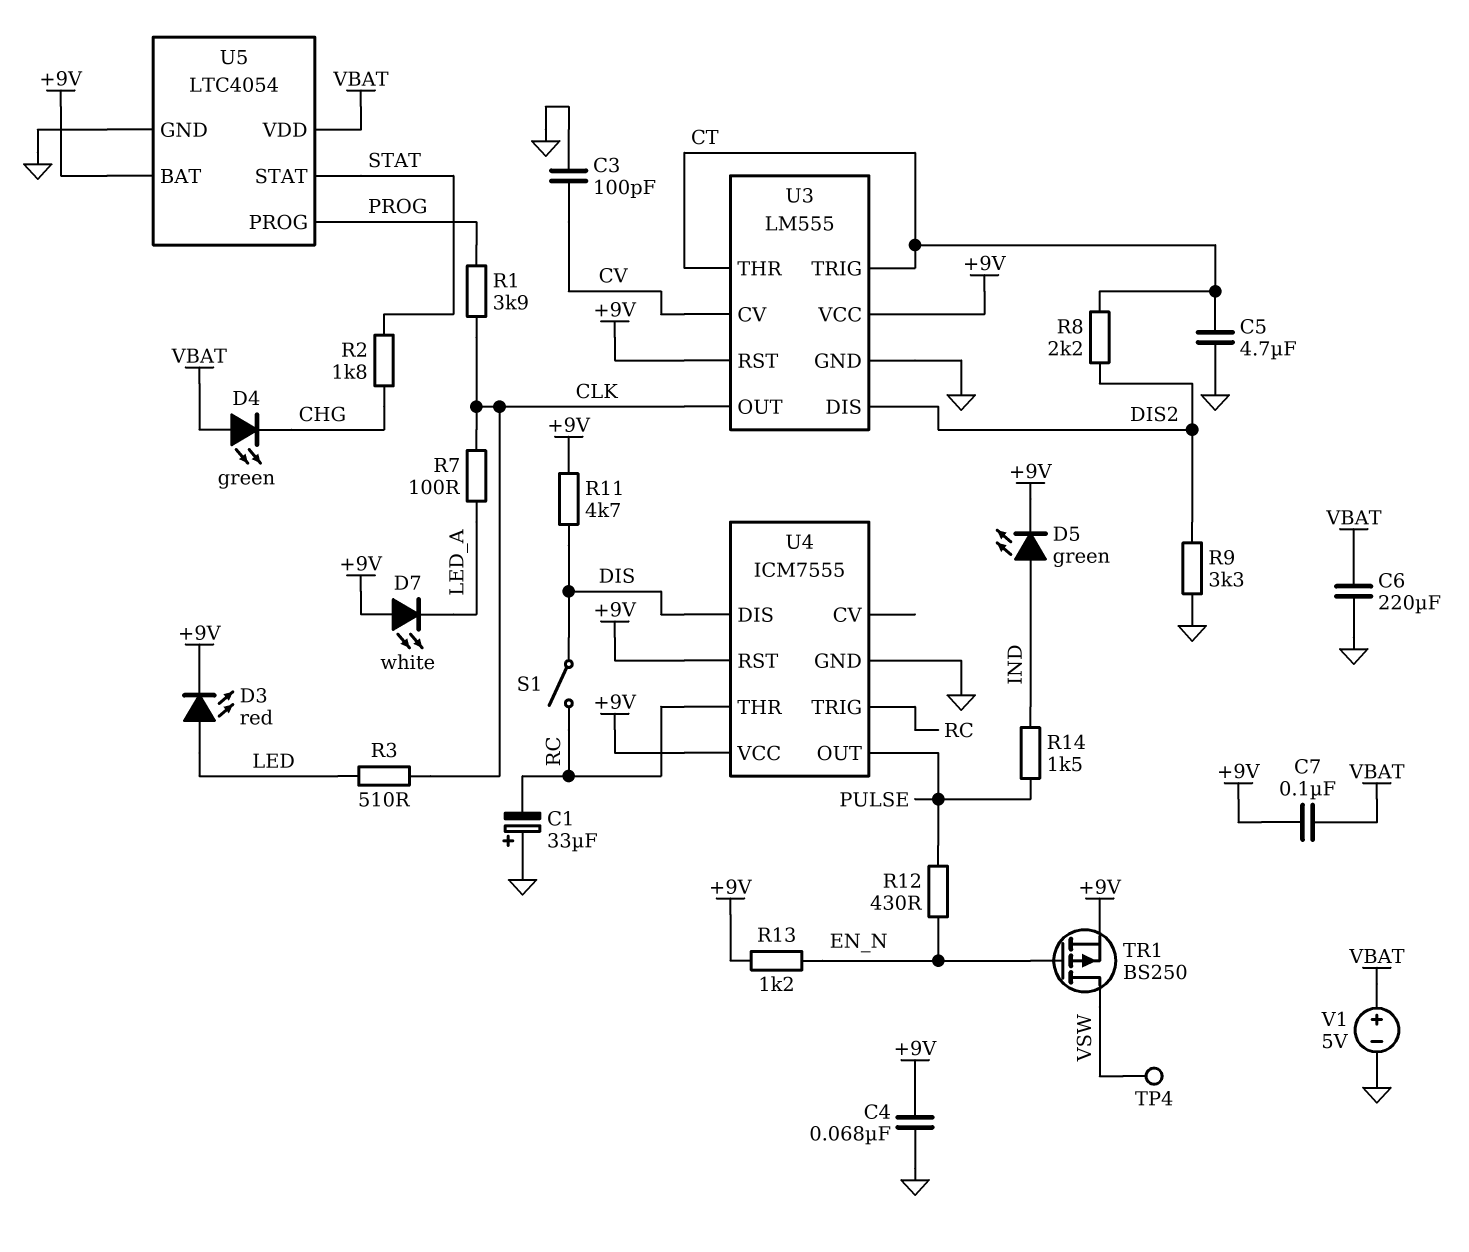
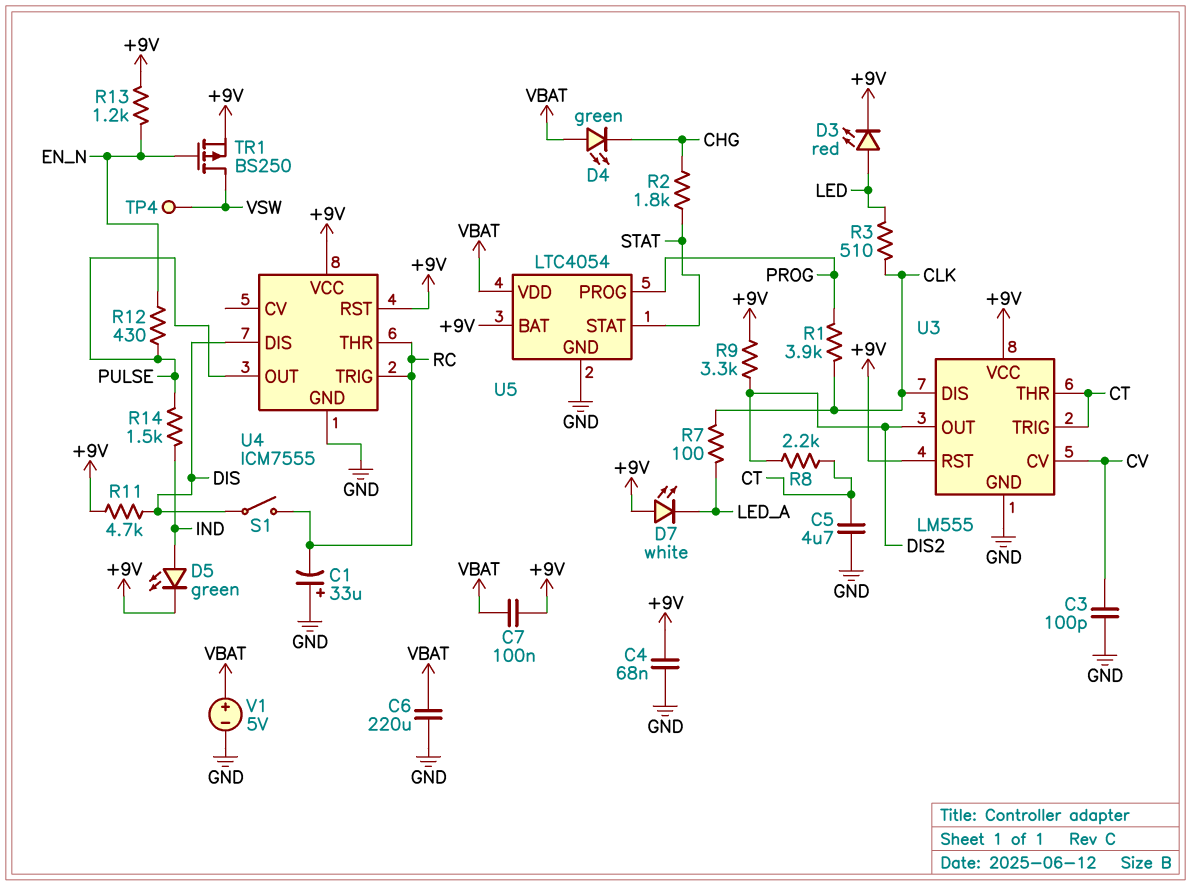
R9: 3.3k (DIS2, GND) -> 3.3k (+9V, DIS2)
U3 pin DIS: DIS2 -> CLK
U3 pin OUT: CLK -> DIS2

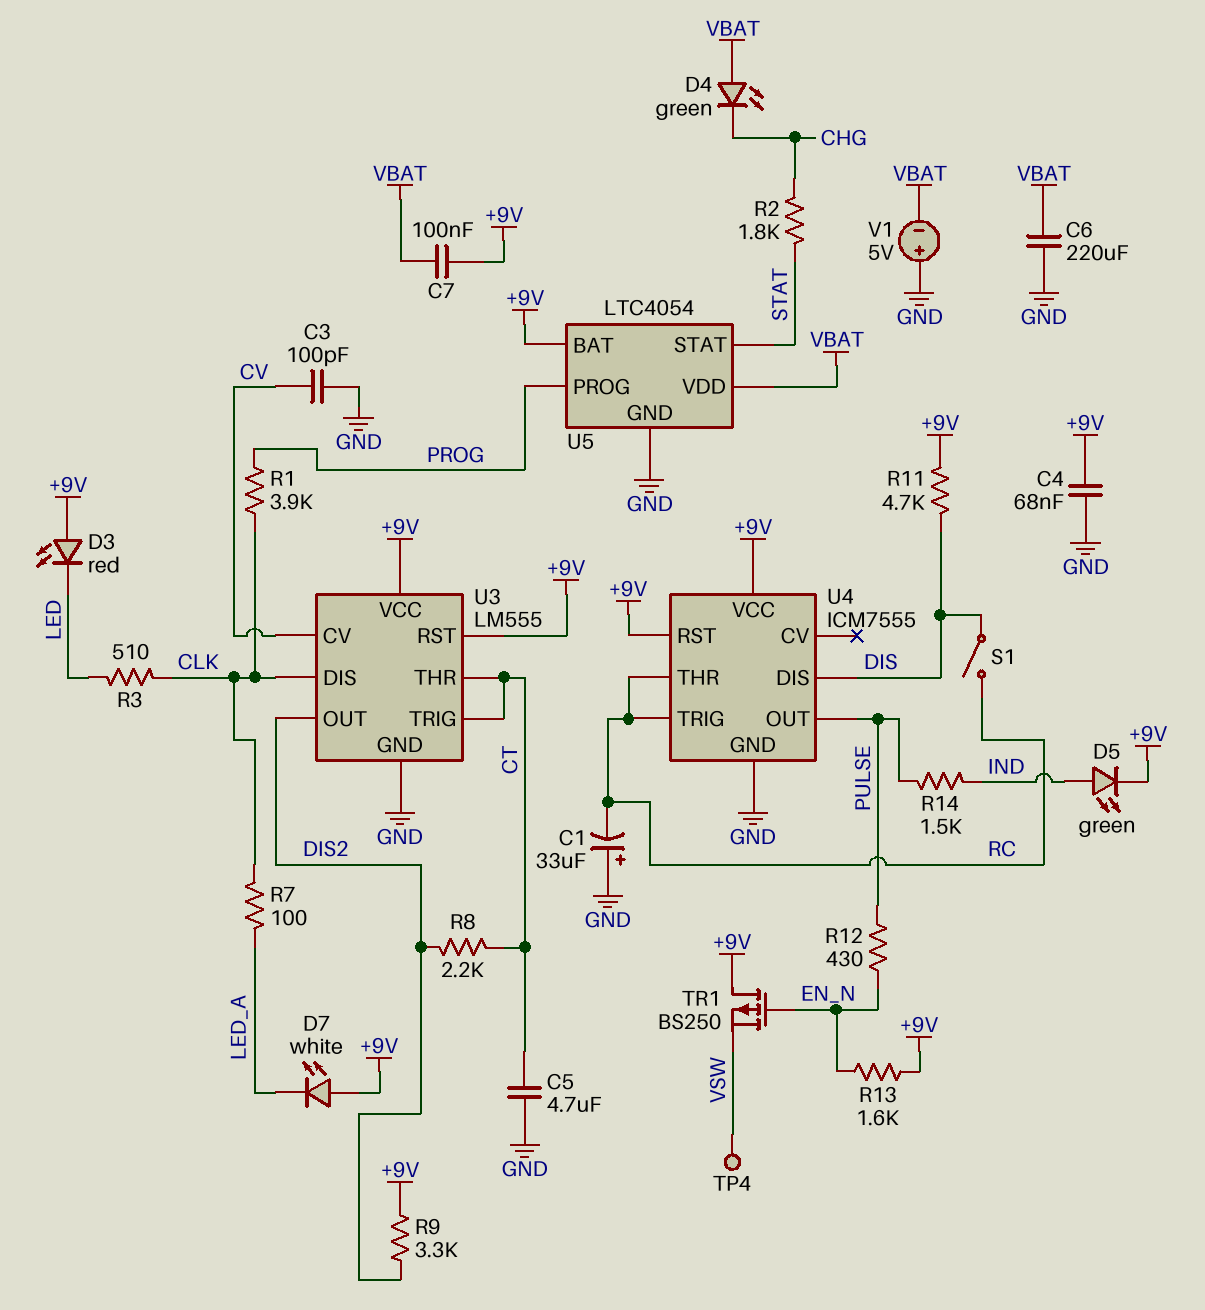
D3: LED red (A LED, K +9V) -> LED red (A +9V, K LED)
R13: 1.2k (+9V, EN_N) -> 1.6k (+9V, EN_N)
TR1: PMOS BS250 (G EN_N, D VSW, S +9V) -> PMOS BS250 (G EN_N, D +9V, S VSW)
V1: 5V (plus VBAT, minus GND) -> 5V (plus GND, minus VBAT)

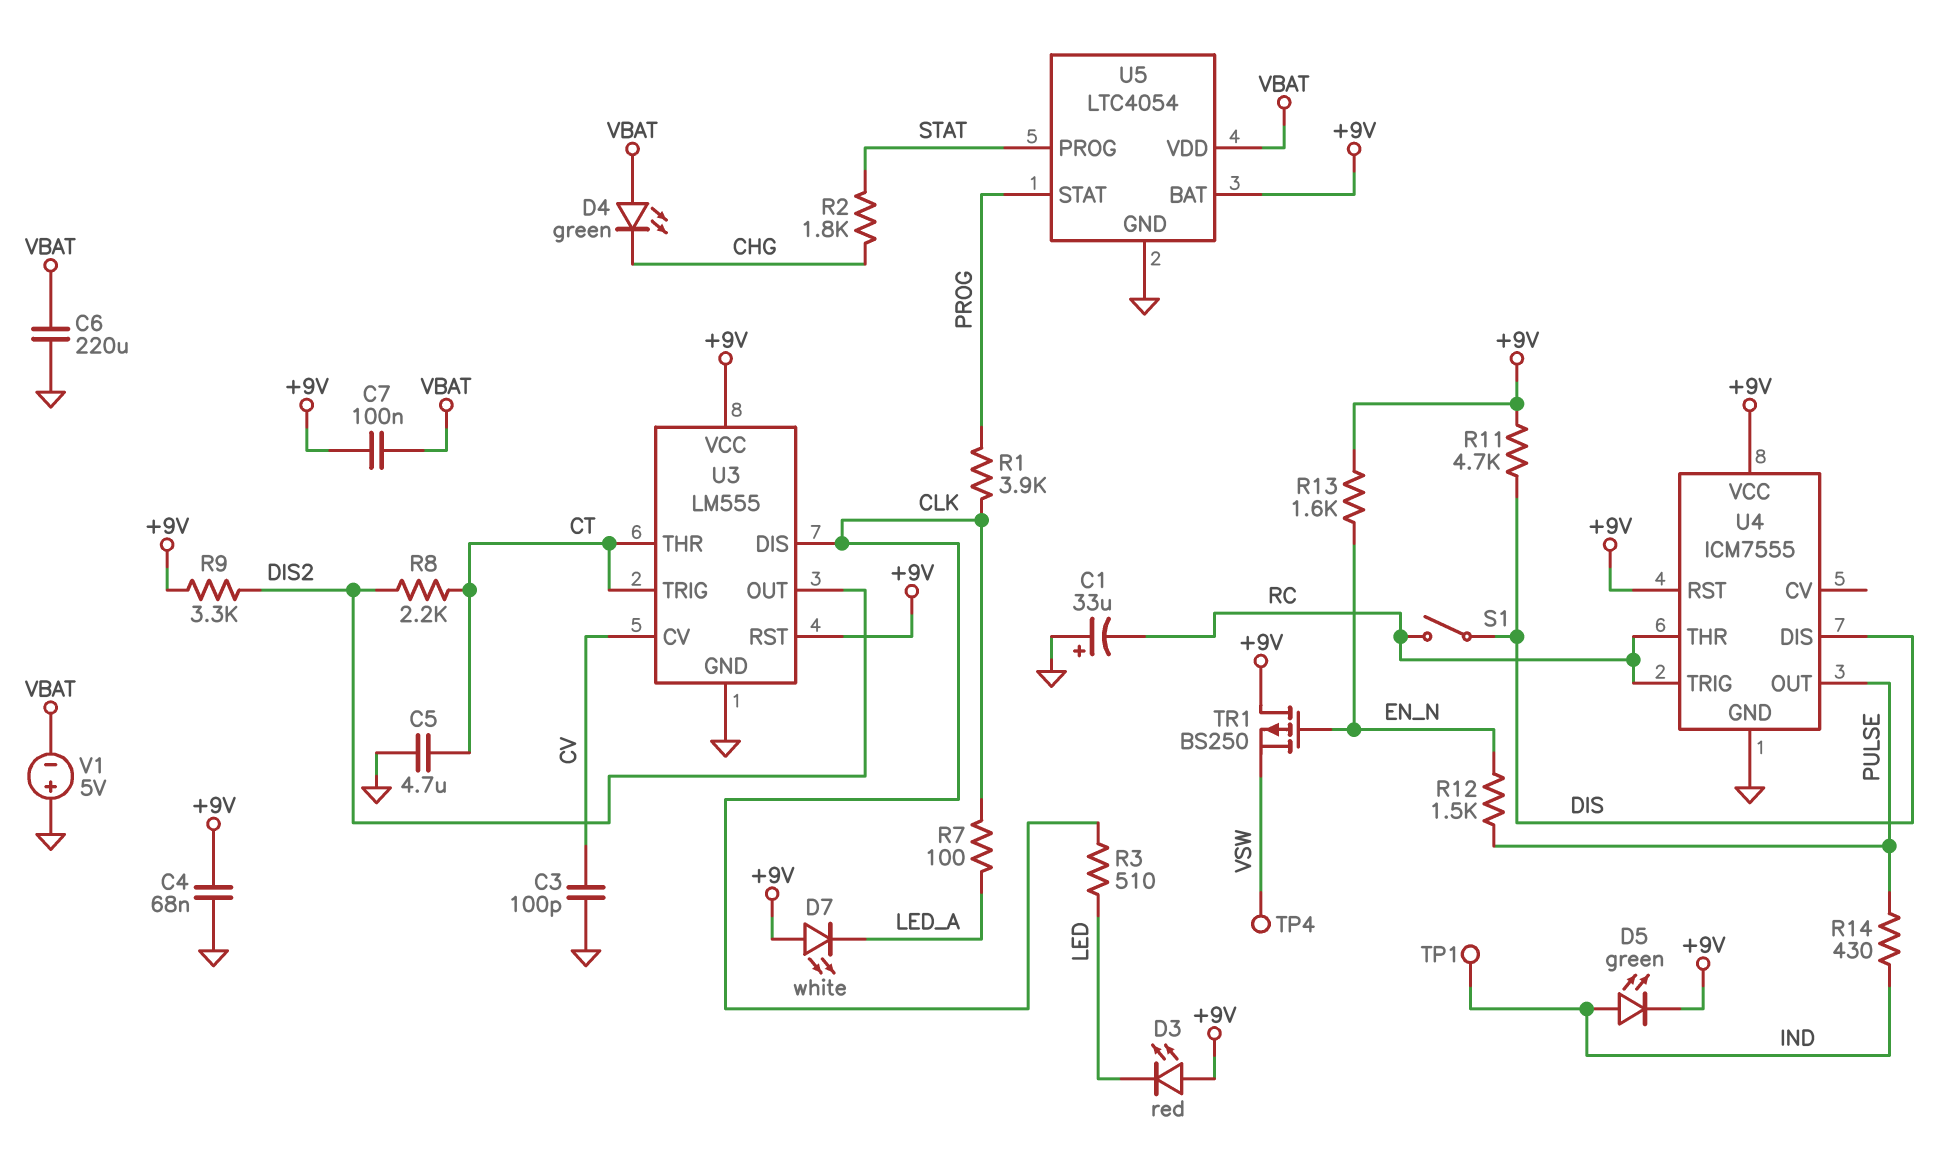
R12: 430 (EN_N, PULSE) -> 1.5k (EN_N, PULSE)
R14: 1.5k (IND, PULSE) -> 430 (IND, PULSE)
TP1: none -> test point (IND)
U5 pin PROG: PROG -> STAT
U5 pin STAT: STAT -> PROG

